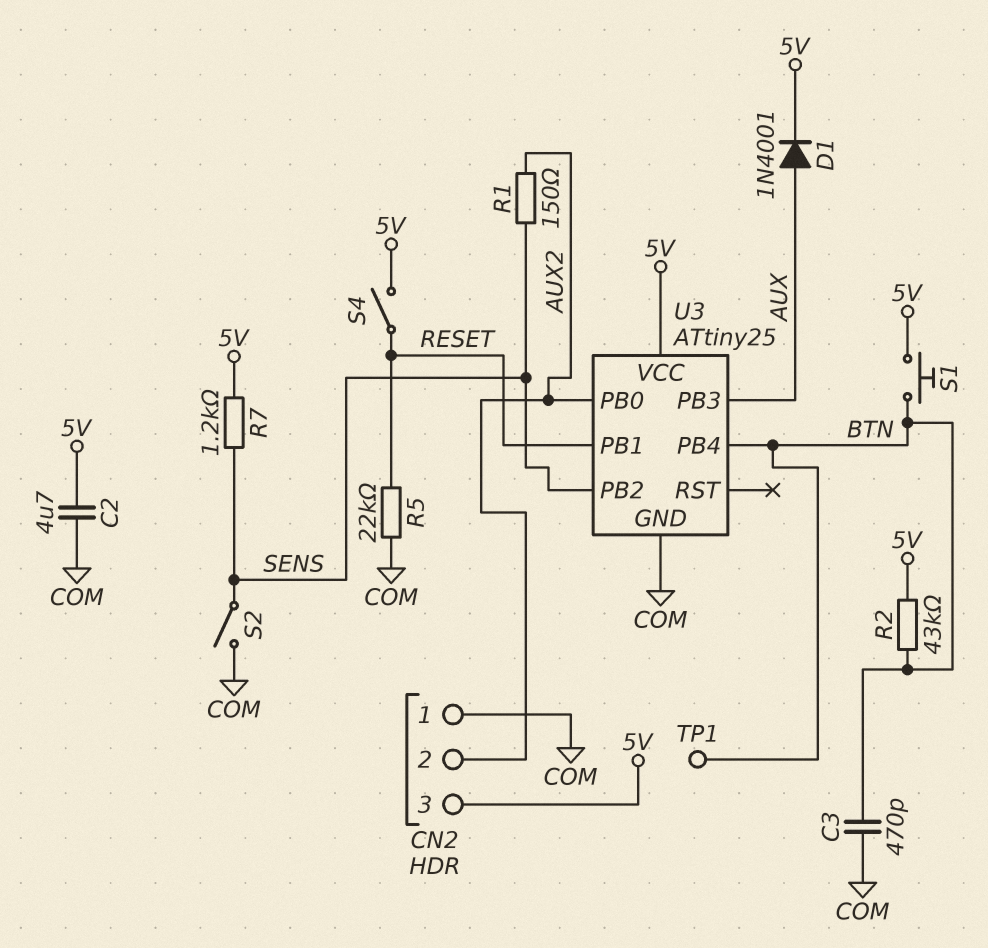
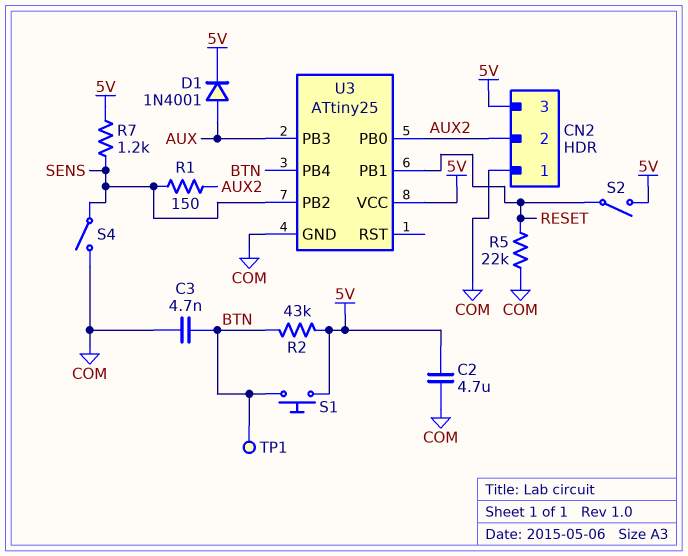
C3: 470pF (BTN, COM) -> 4.7nF (BTN, COM)
S2: switch (COM, SENS) -> switch (5V, RESET)
S4: switch (5V, RESET) -> switch (COM, SENS)

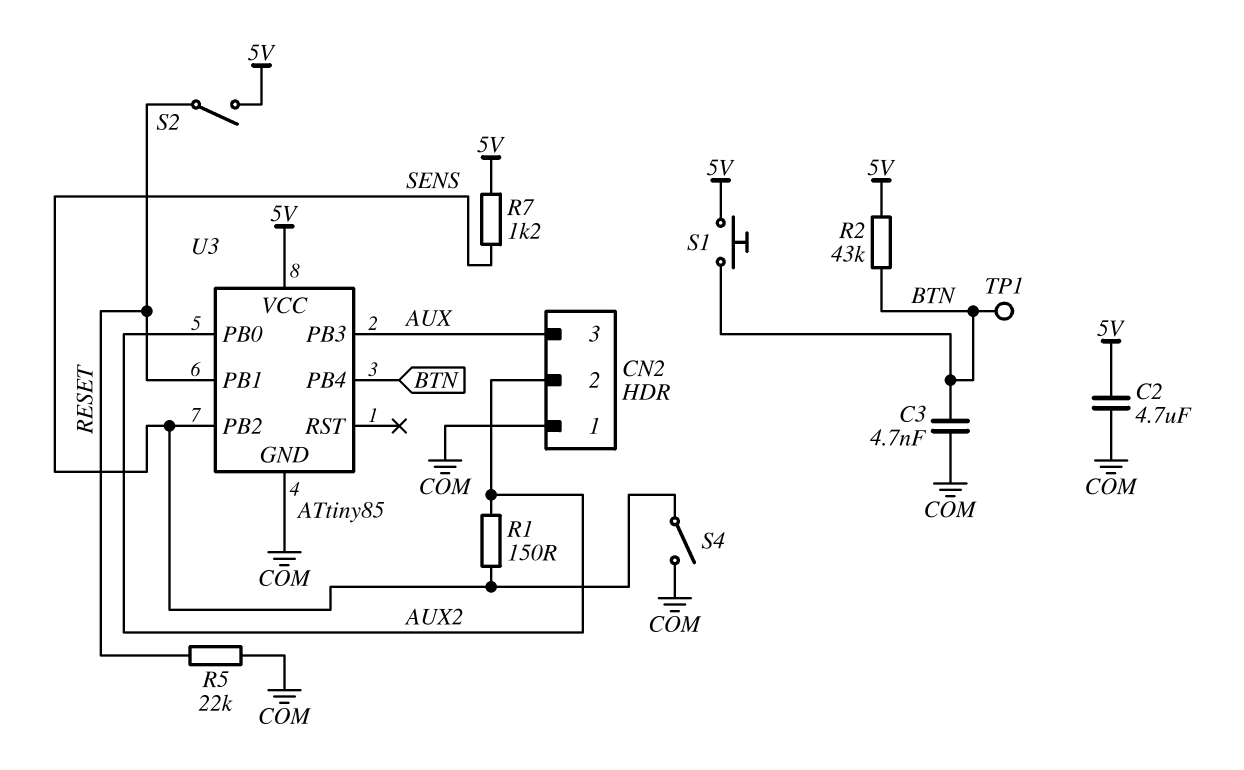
CN2 pin 3: 5V -> AUX
D1: diode 1N4001 (A AUX, K 5V) -> none
U3: ATtiny25 -> ATtiny85

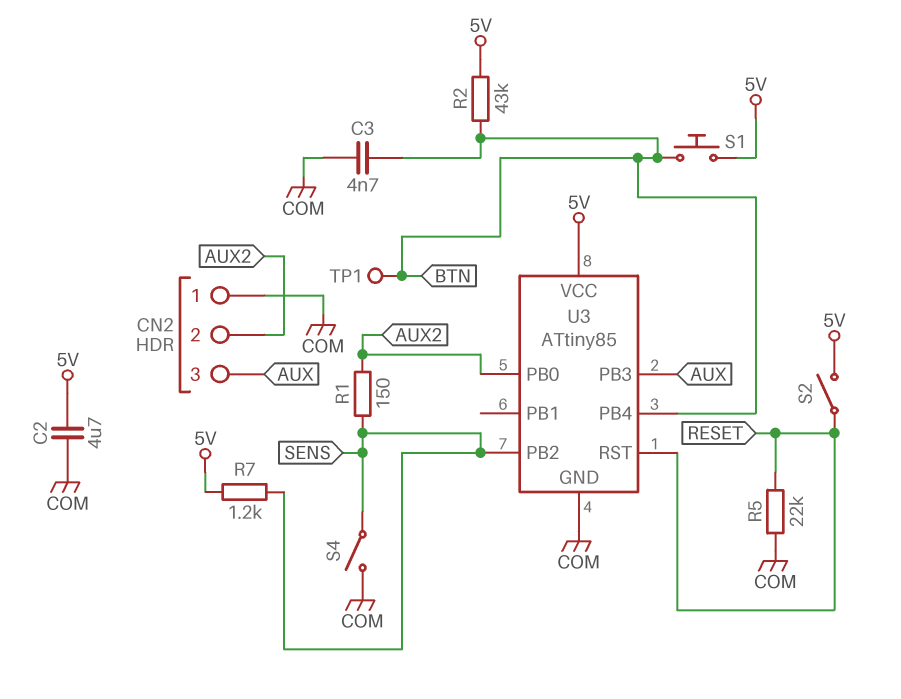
U3 pin PB1: RESET -> none
U3 pin RST: none -> RESET

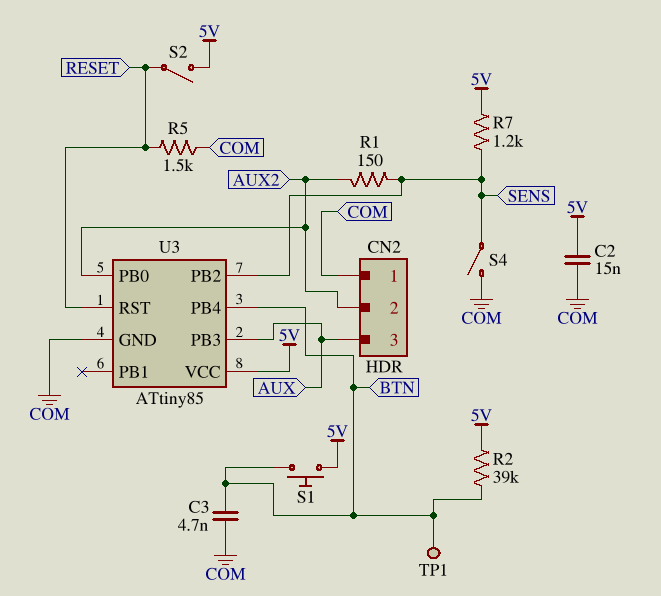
C2: 4.7uF (5V, COM) -> 15nF (5V, COM)
R2: 43k (5V, BTN) -> 39k (5V, BTN)
R5: 22k (COM, RESET) -> 1.5k (COM, RESET)

